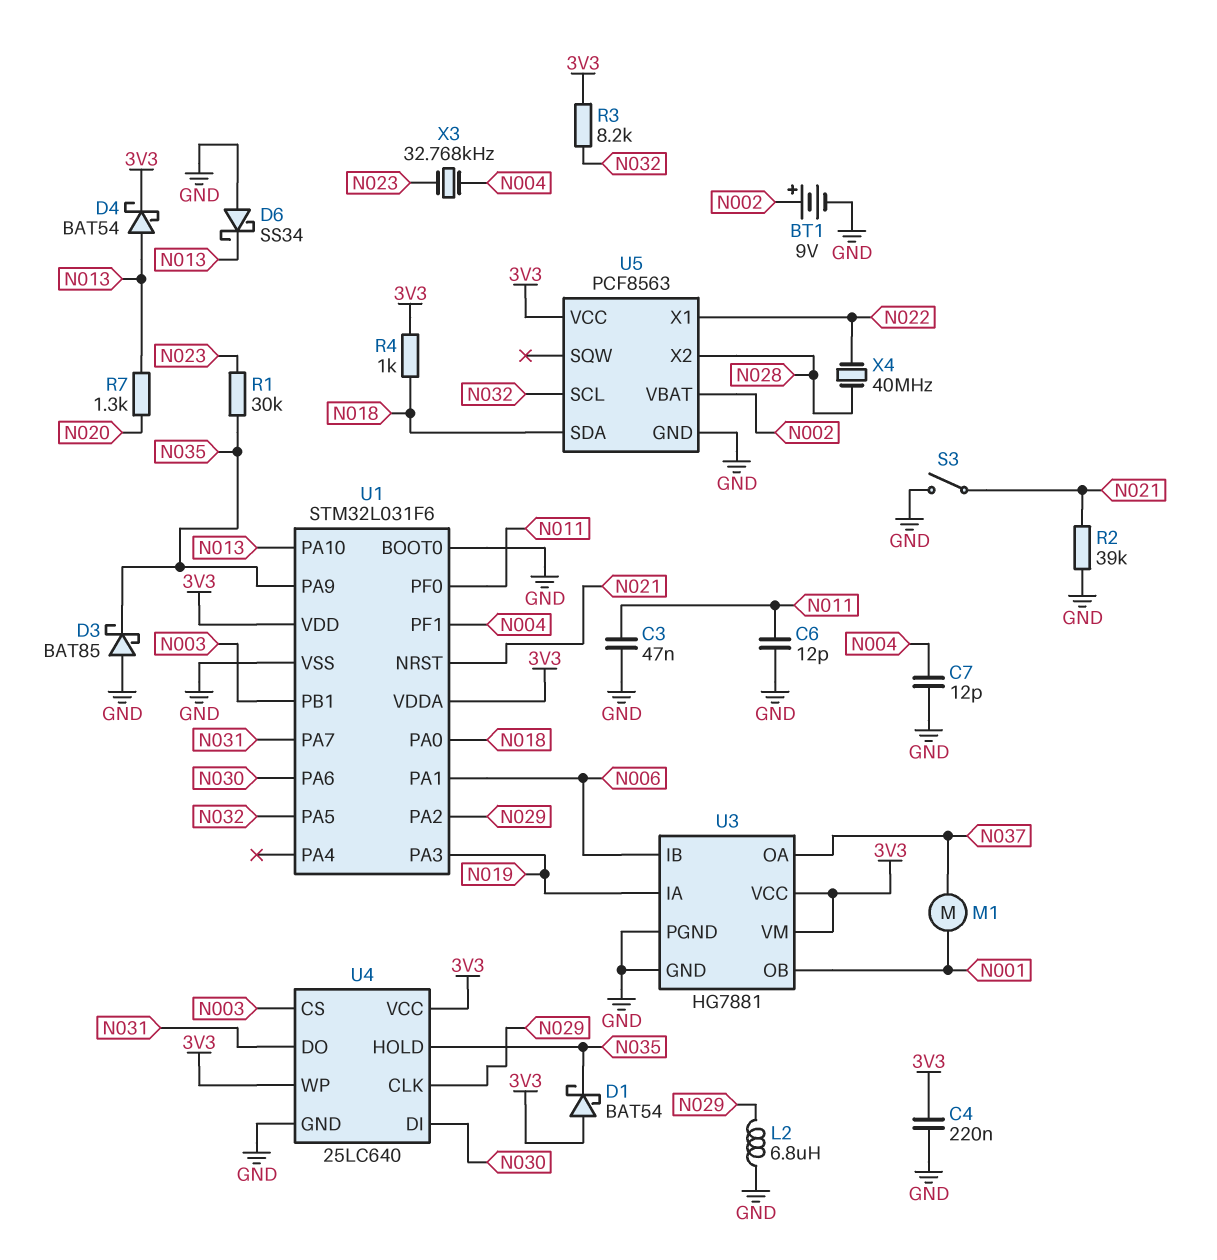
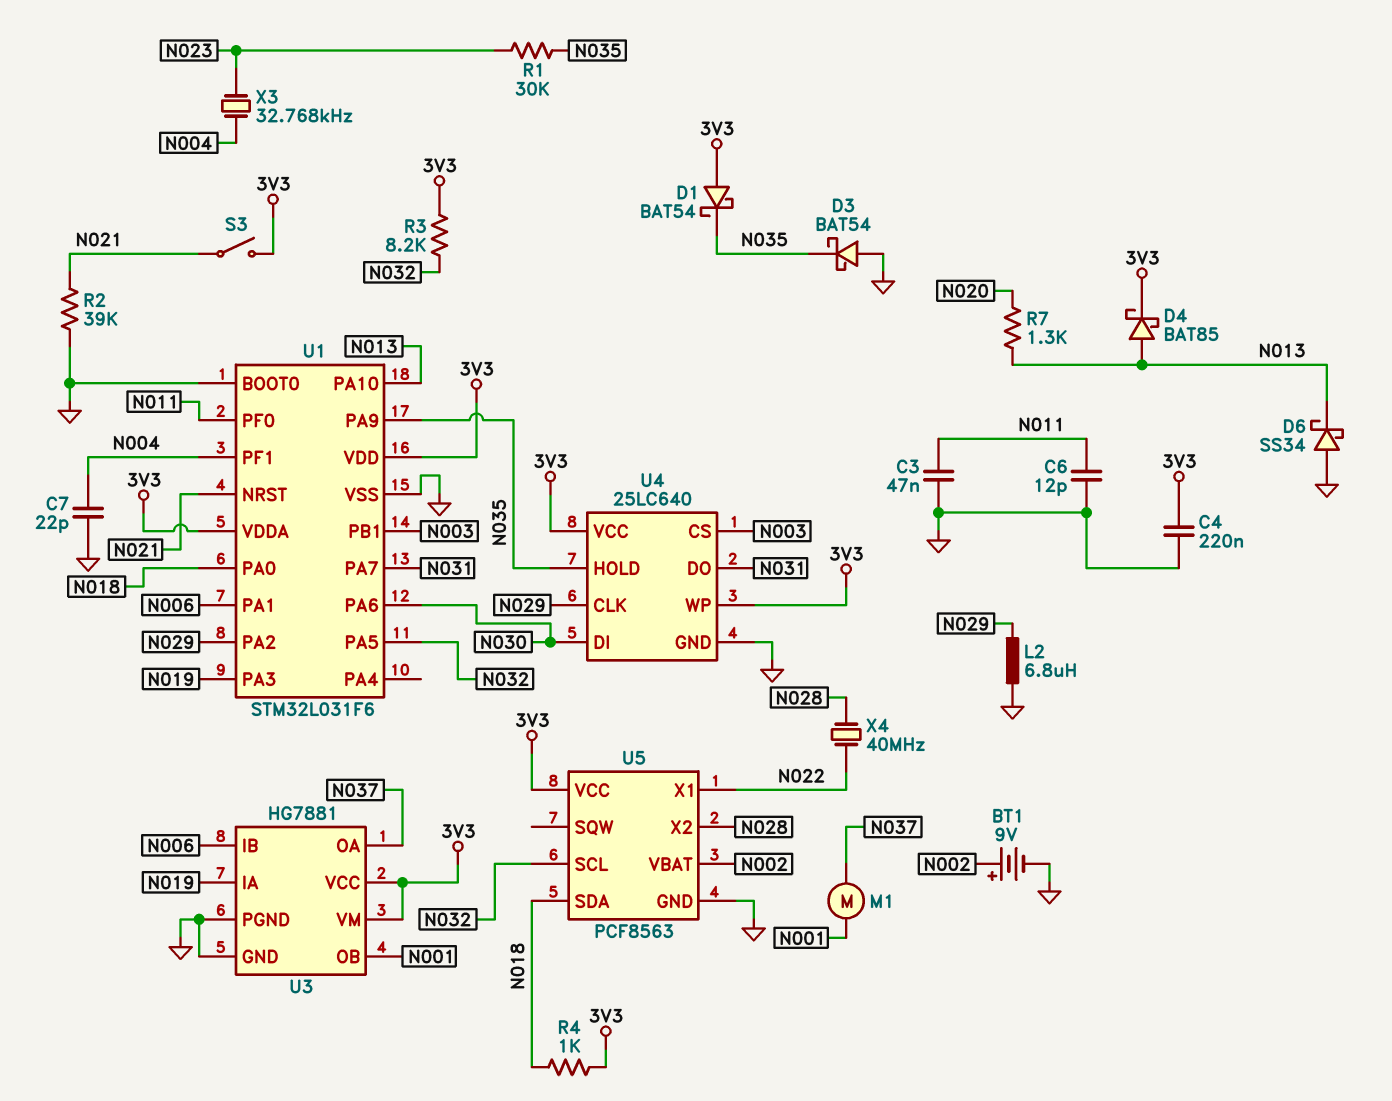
C7: 12pF (GND, N004) -> 22pF (GND, N004)
D3: schottky BAT85 (A GND, K N035) -> schottky BAT54 (A GND, K N035)
D4: schottky BAT54 (A N013, K 3V3) -> schottky BAT85 (A N013, K 3V3)
S3: switch (GND, N021) -> switch (3V3, N021)

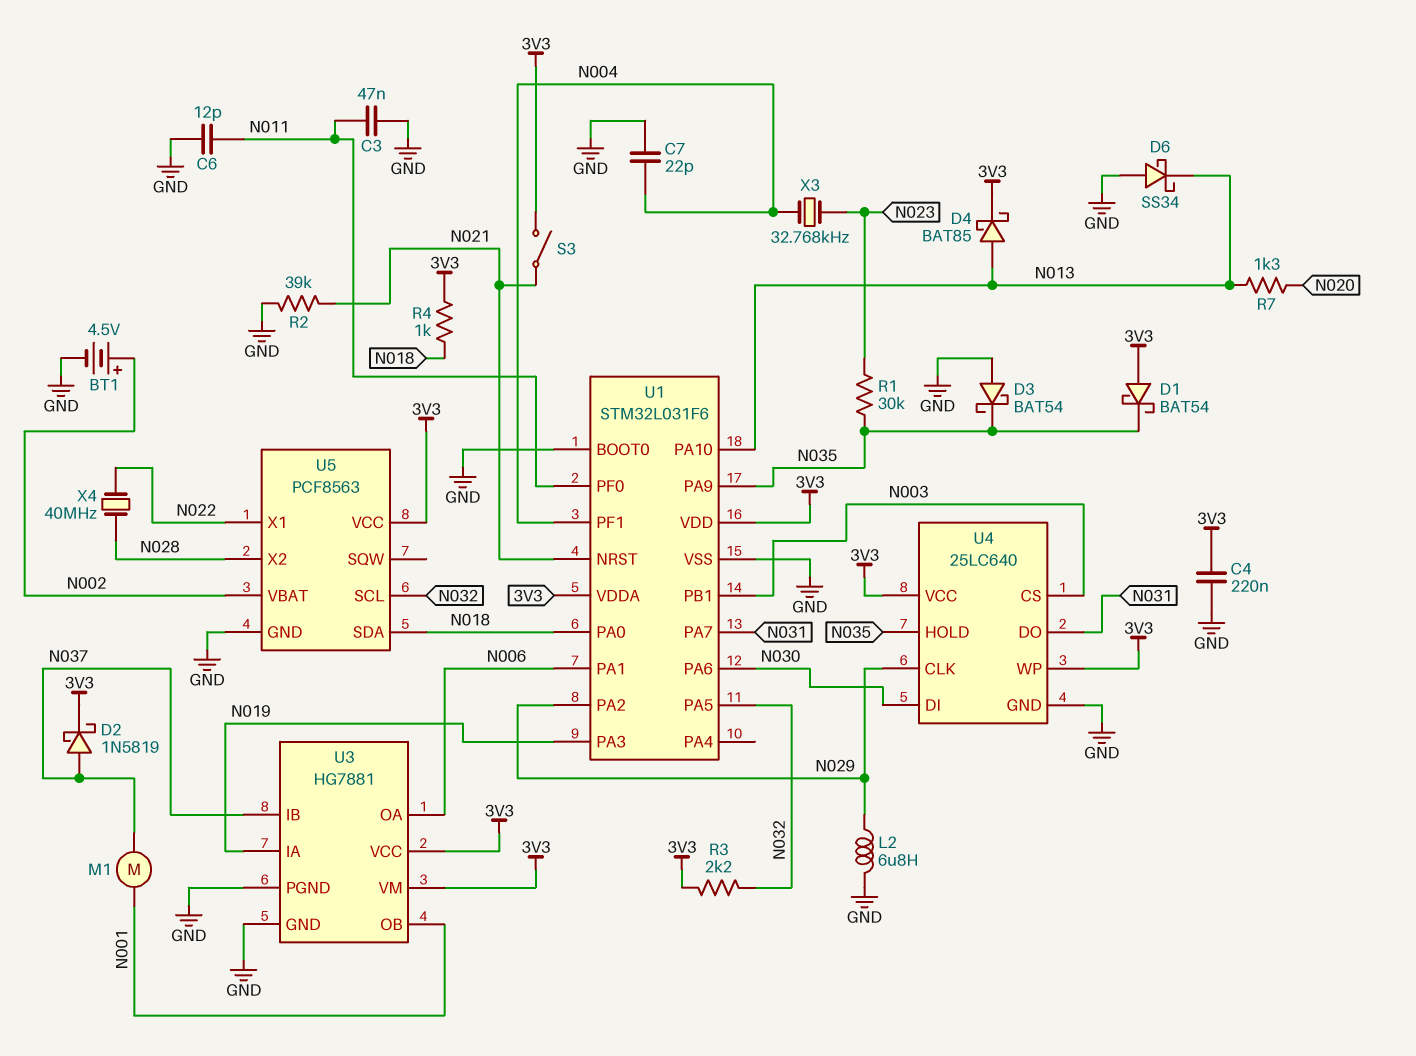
BT1: 9V (plus N002, minus GND) -> 4.5V (plus N002, minus GND)
D2: none -> schottky 1N5819 (A N037, K 3V3)
R3: 8.2k (3V3, N032) -> 2.2k (3V3, N032)
U3 pin IB: N006 -> N037
U3 pin OA: N037 -> N006

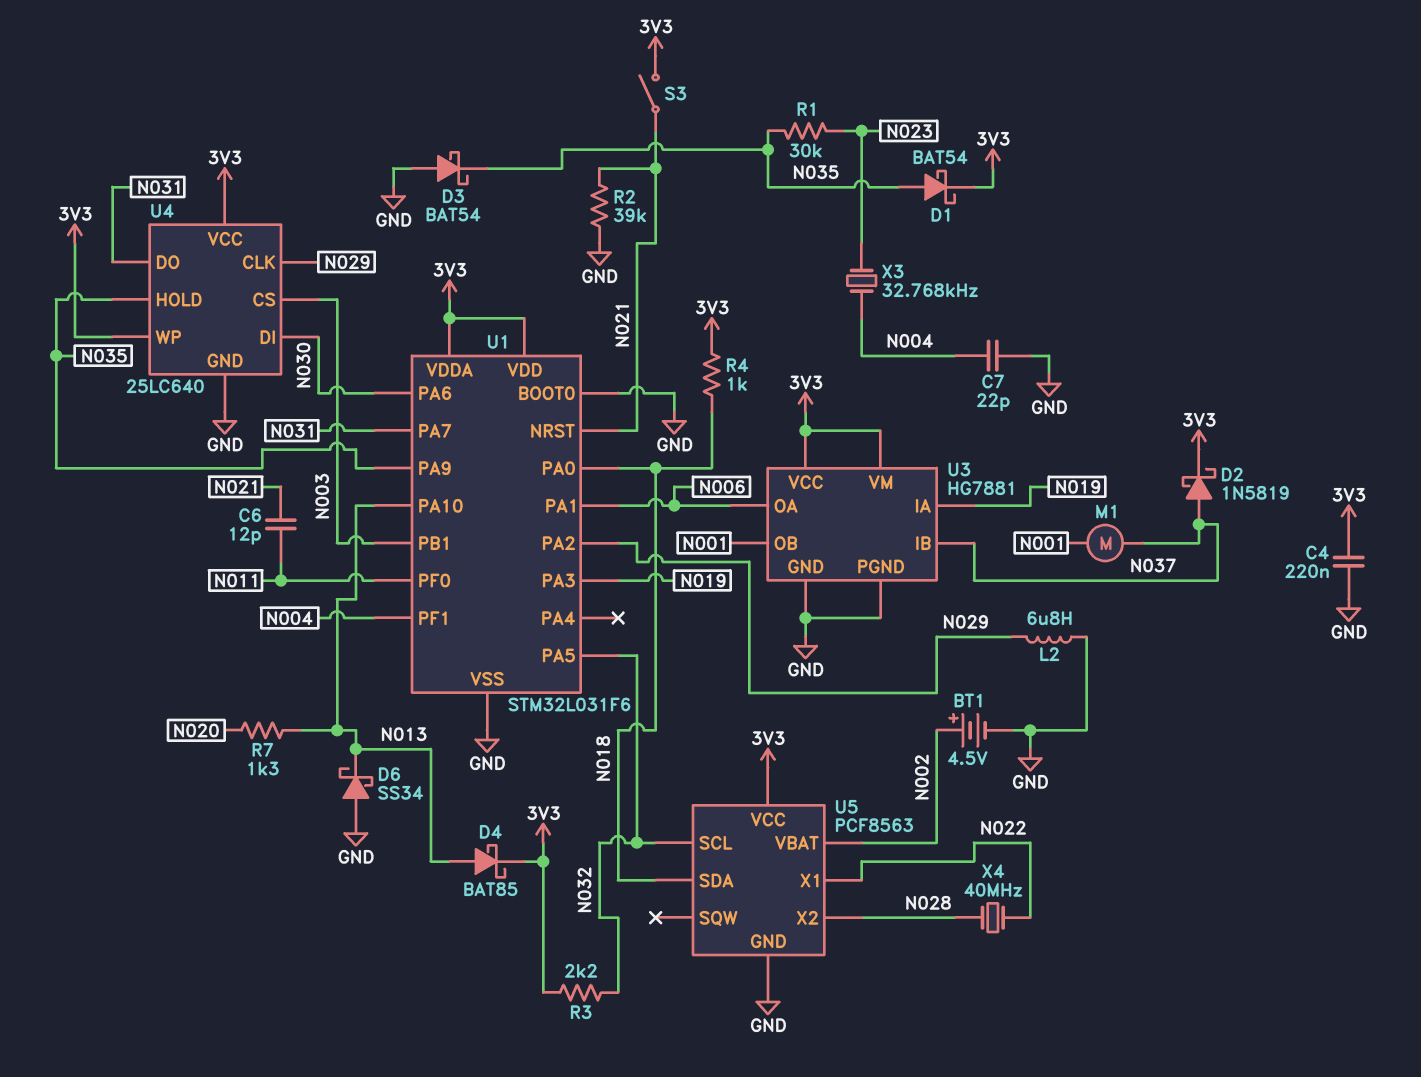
C3: 47nF (GND, N011) -> none
C6: 12pF (GND, N011) -> 12pF (N011, N021)
D1: schottky BAT54 (A 3V3, K N035) -> schottky BAT54 (A N035, K 3V3)

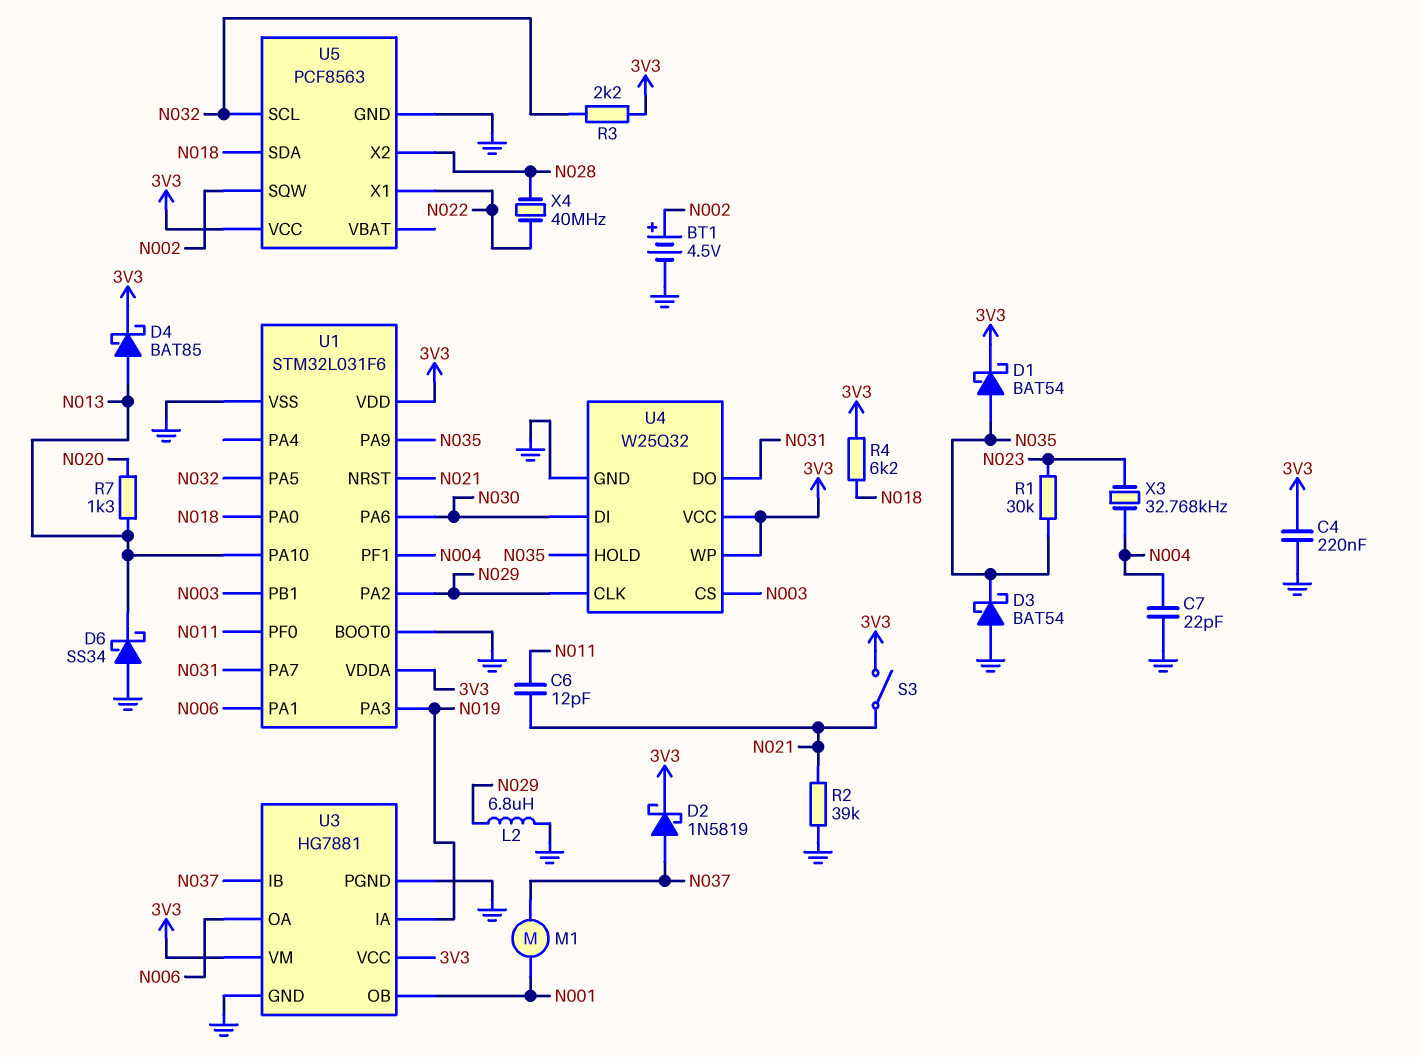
R4: 1k (3V3, N018) -> 6.2k (3V3, N018)
U4: 25LC640 -> W25Q32
U5 pin SQW: none -> N002
U5 pin VBAT: N002 -> none

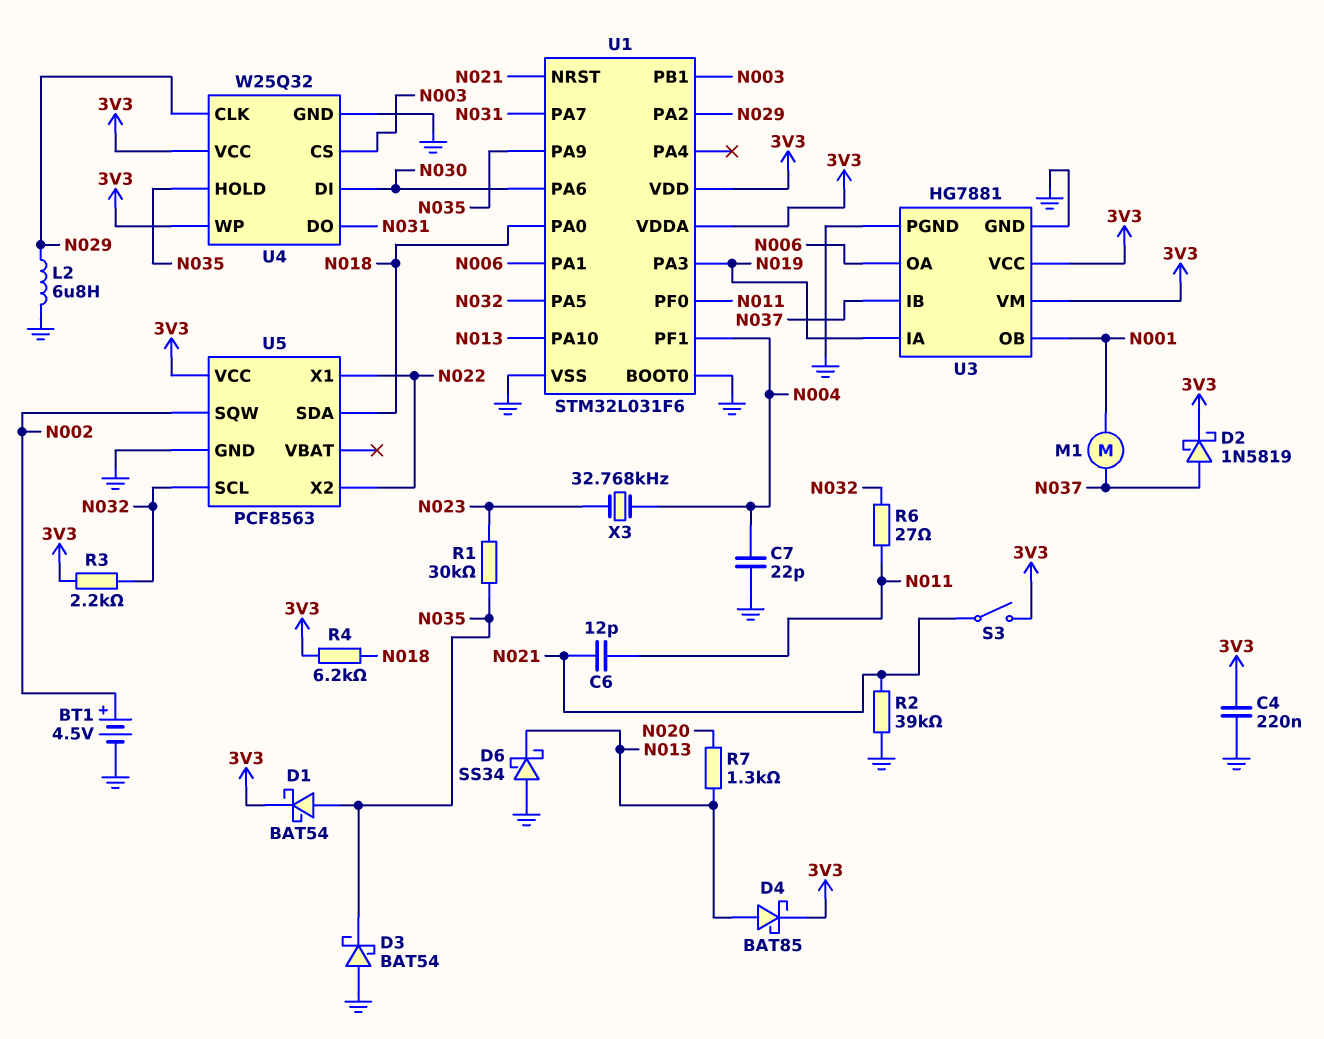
R6: none -> 27 (N011, N032)
U5 pin X2: N028 -> N022
X4: 40MHz (N022, N028) -> none

